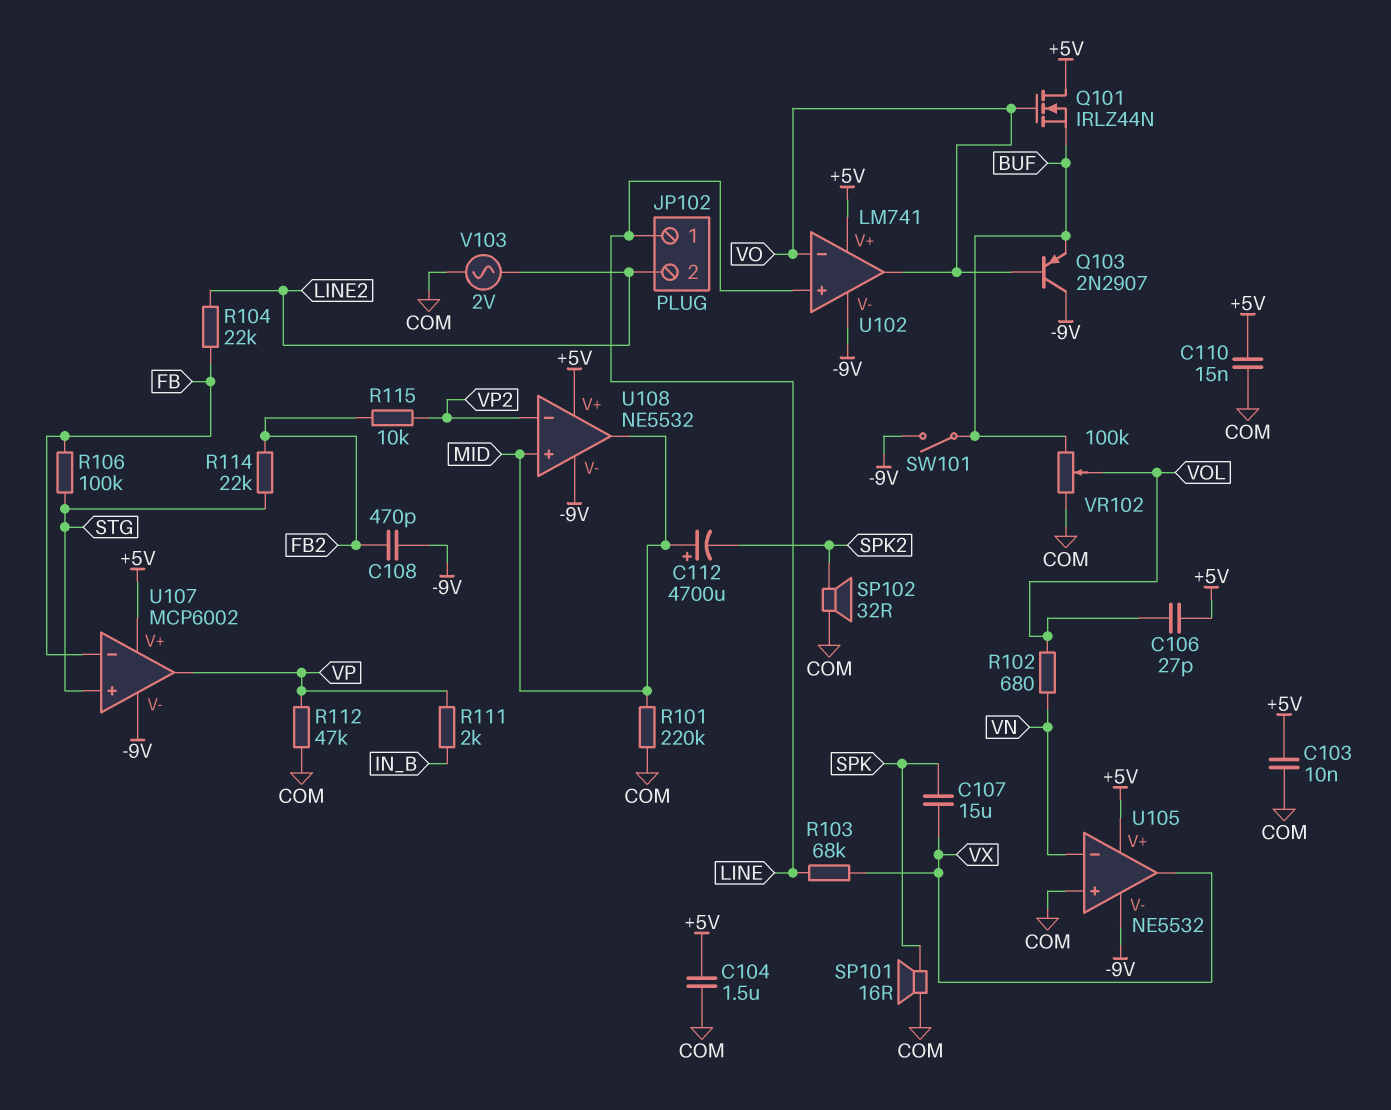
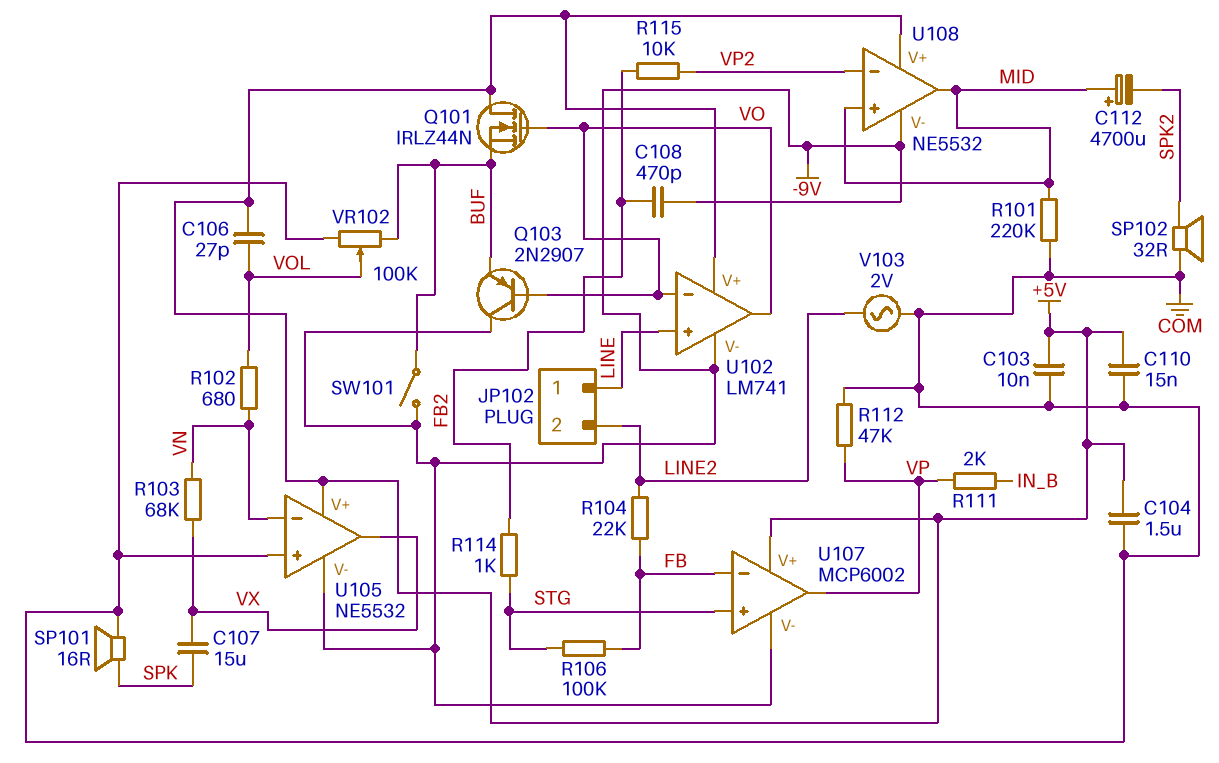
R103: 68k (LINE, VX) -> 68k (VN, VX)
R114: 22k (FB2, STG) -> 1k (FB2, STG)

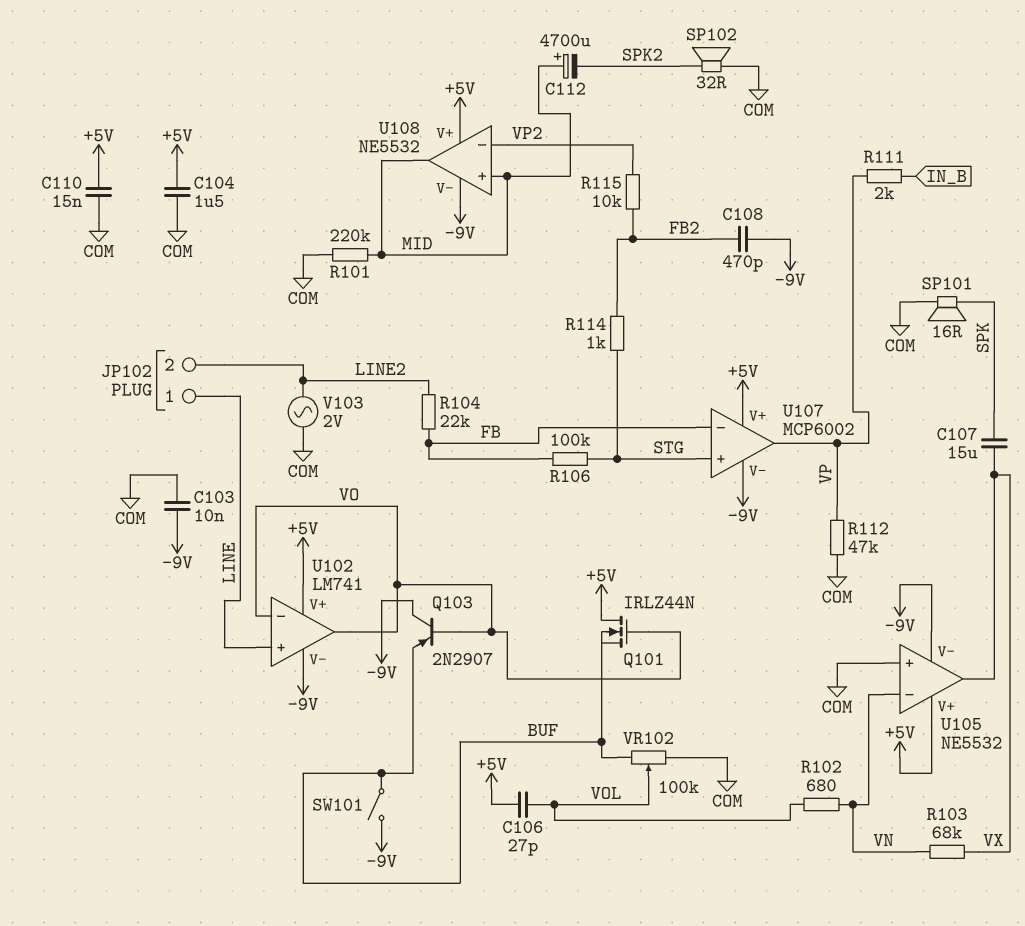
C103: 10nF (+5V, COM) -> 10nF (-9V, COM)

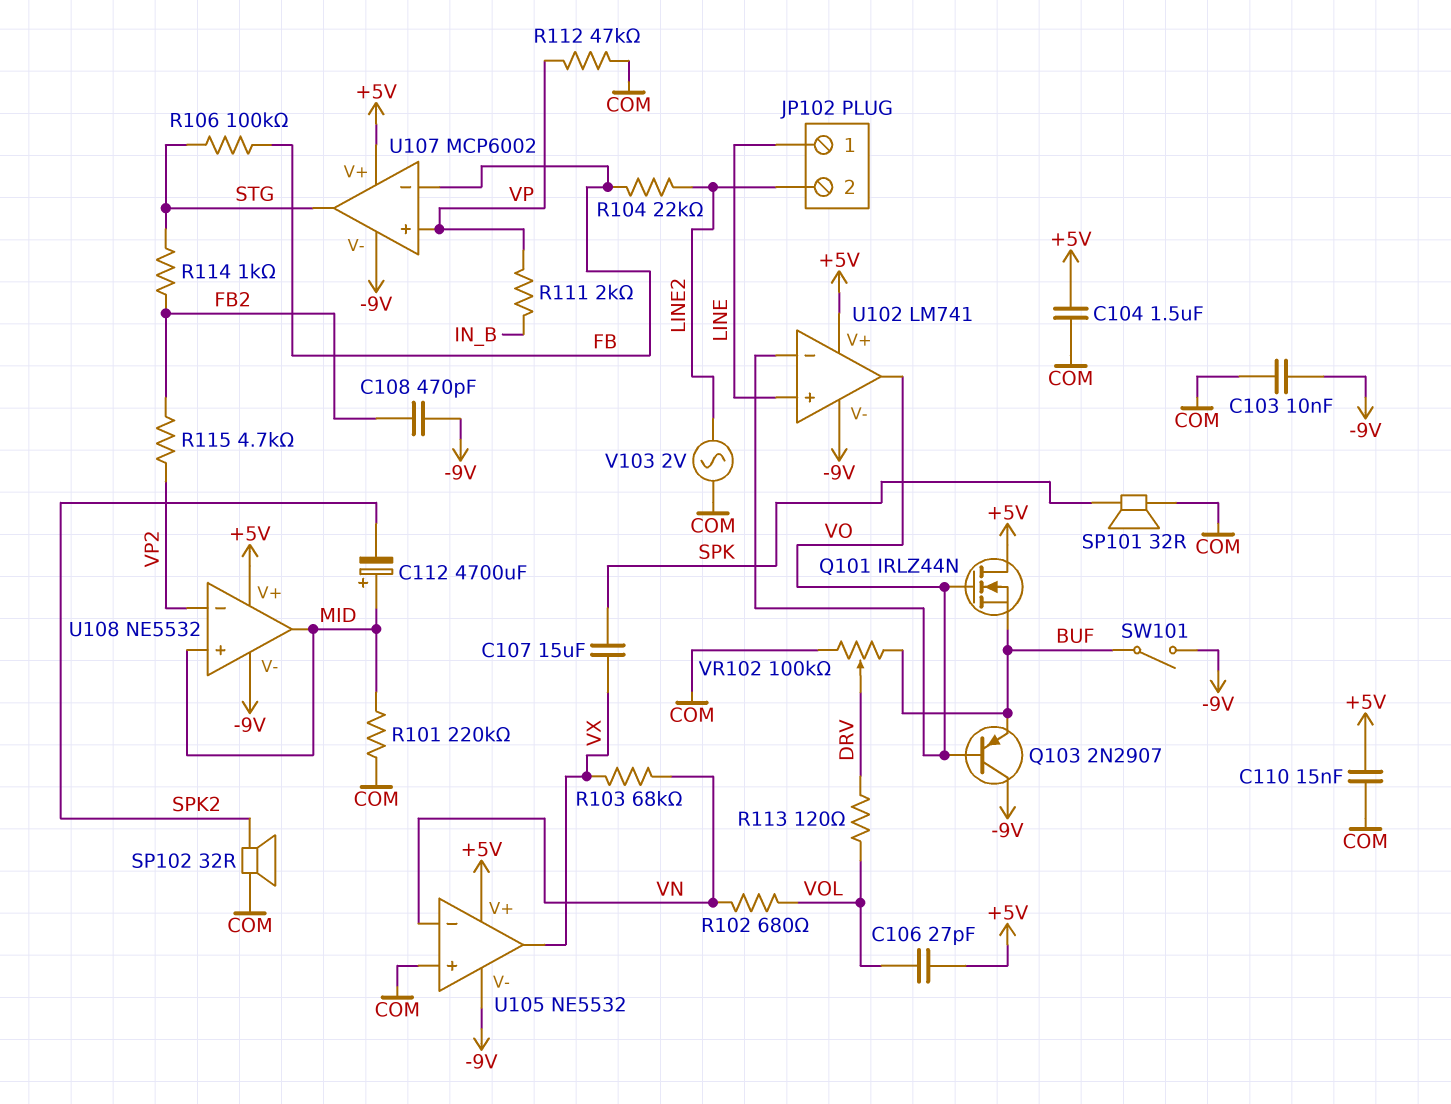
R113: none -> 120 (DRV, VOL)
R115: 10k (FB2, VP2) -> 4.7k (FB2, VP2)
SP101: speaker 16R (COM, SPK) -> speaker 32R (COM, SPK)
U107 pin in+: STG -> VP
U107 pin out: VP -> STG
VR102: 100k (BUF, COM, wiper VOL) -> 100k (BUF, COM, wiper DRV)

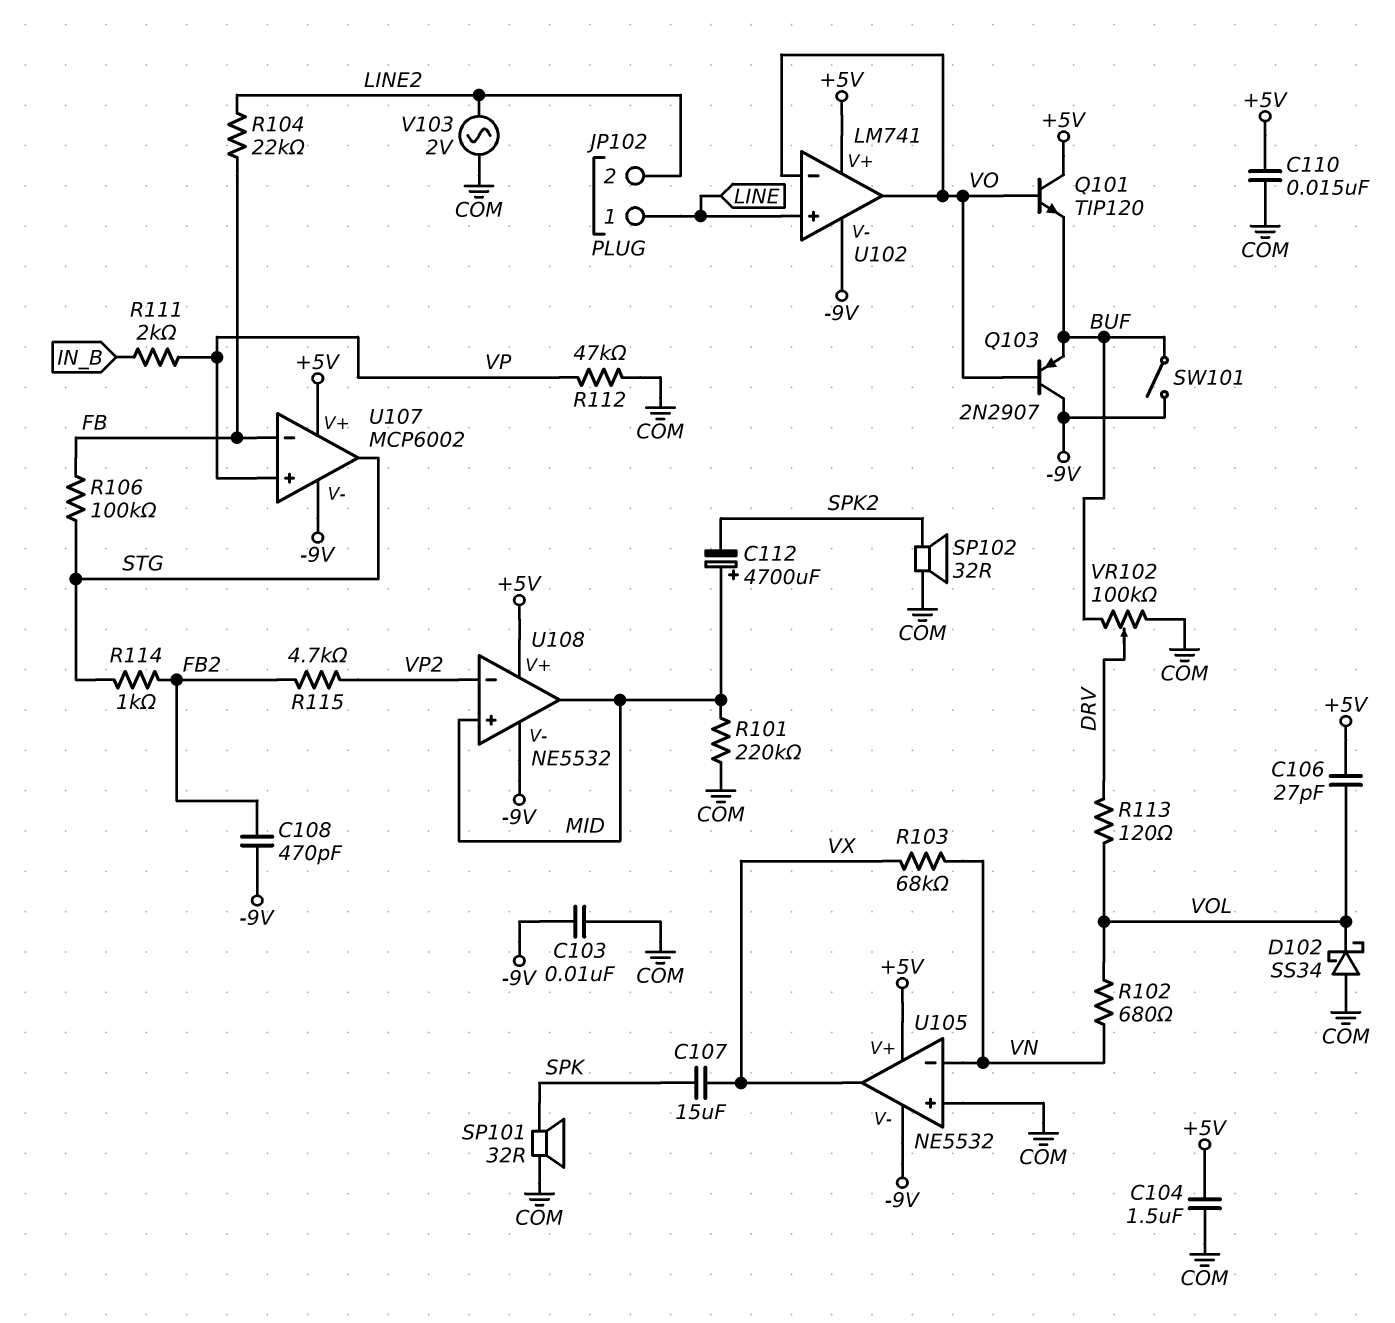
D102: none -> schottky SS34 (A COM, K VOL)
Q101: NMOS IRLZ44N (G VO, D +5V, S BUF) -> NPN TIP120 (B VO, C +5V, E BUF)

